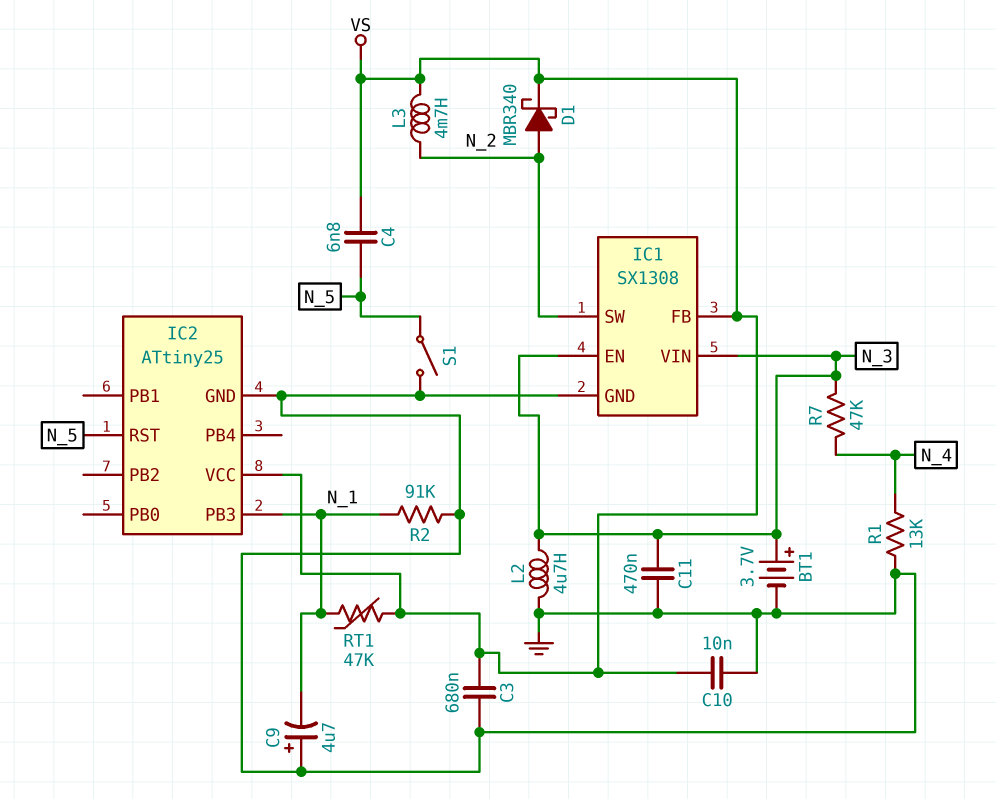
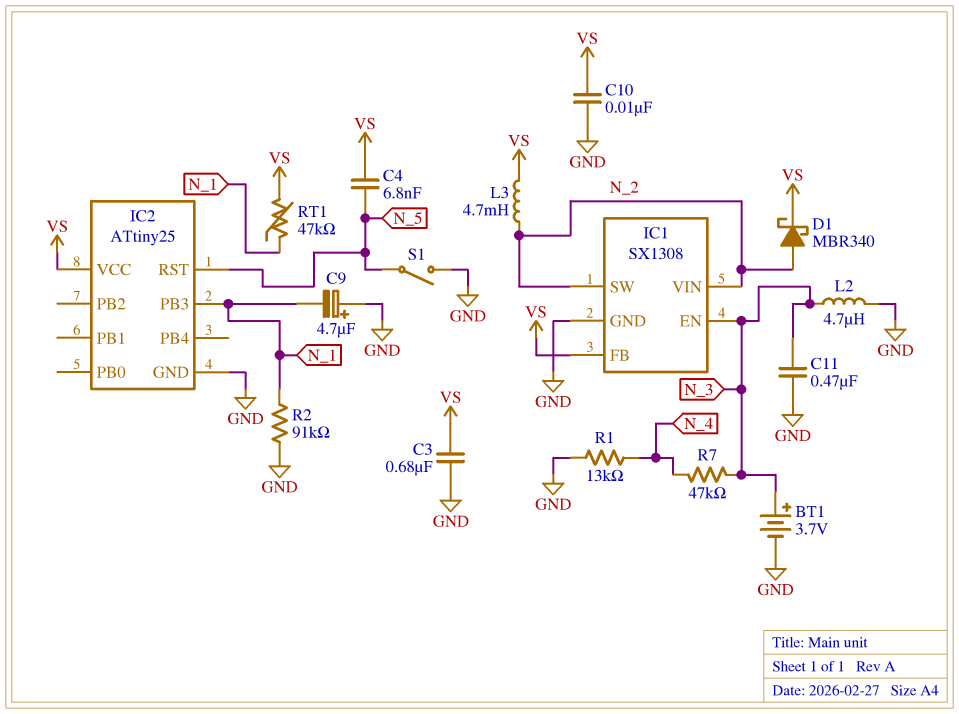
IC1 pin VIN: N_3 -> N_2

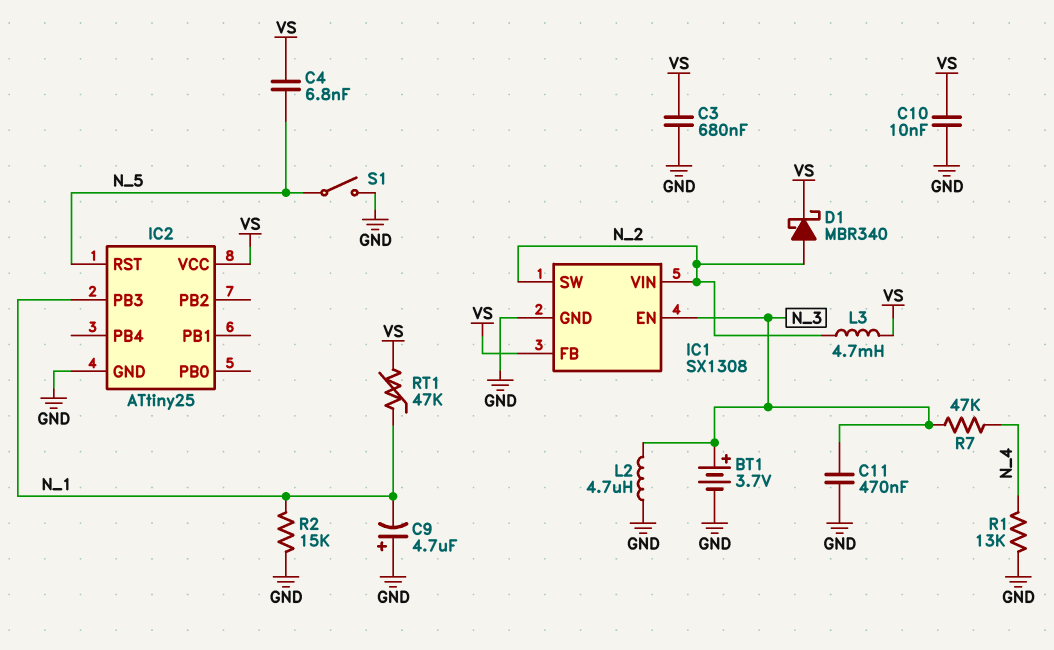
R2: 91k (GND, N_1) -> 15k (GND, N_1)

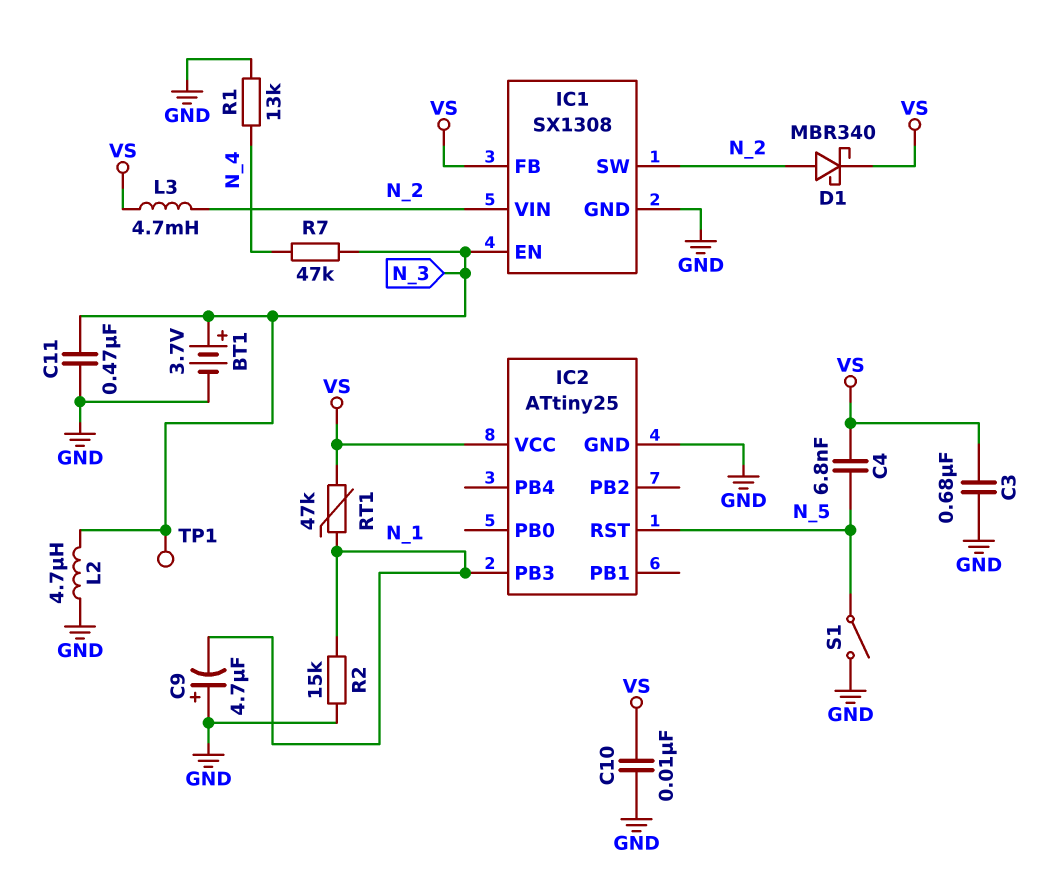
TP1: none -> test point (N_3)

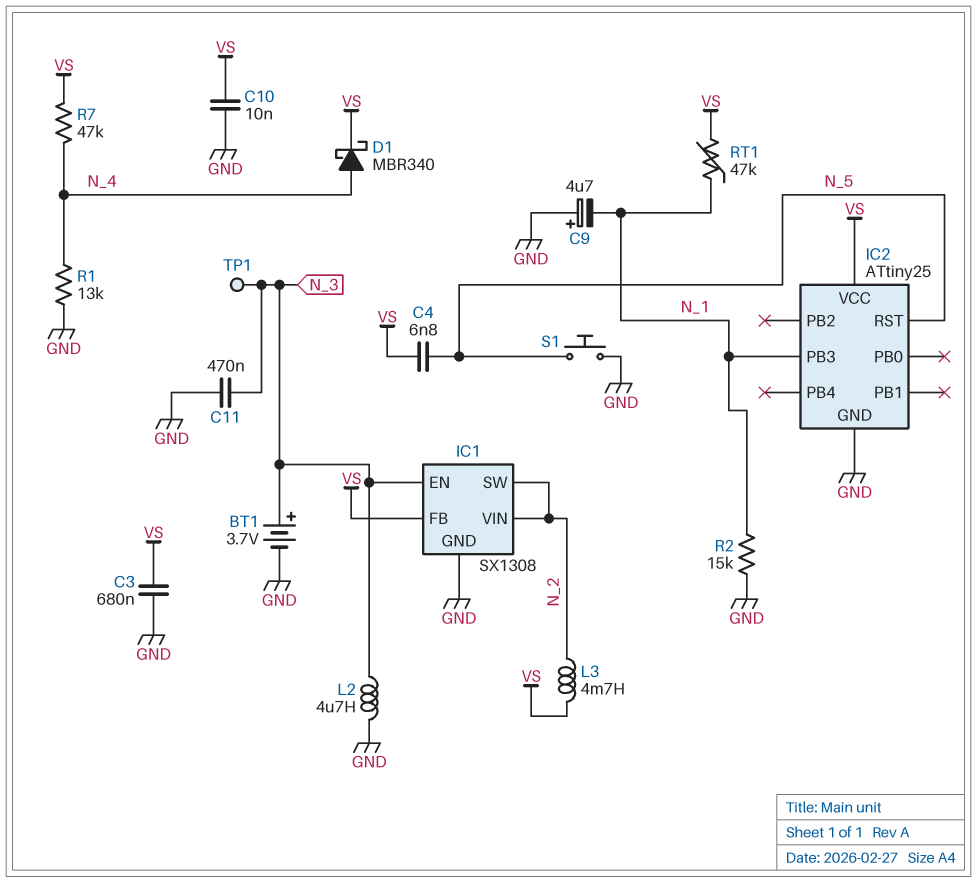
D1: schottky MBR340 (A N_2, K VS) -> schottky MBR340 (A N_4, K VS)
R7: 47k (N_3, N_4) -> 47k (N_4, VS)
S1: switch (GND, N_5) -> button (GND, N_5)

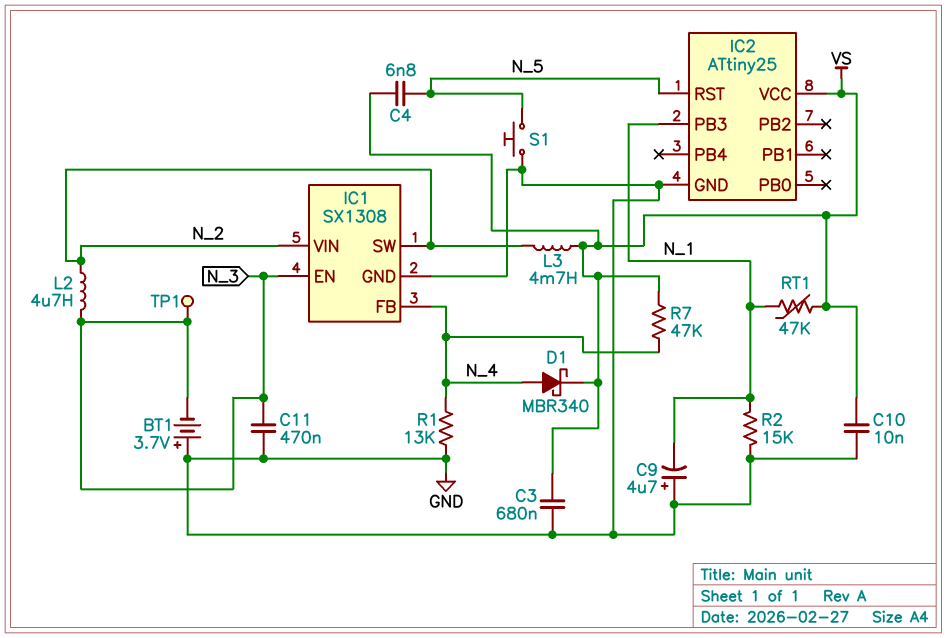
BT1: 3.7V (plus N_3, minus GND) -> 3.7V (plus GND, minus N_3)
IC1 pin FB: VS -> N_4
L2: 4.7uH (GND, N_3) -> 4.7uH (N_2, N_3)

